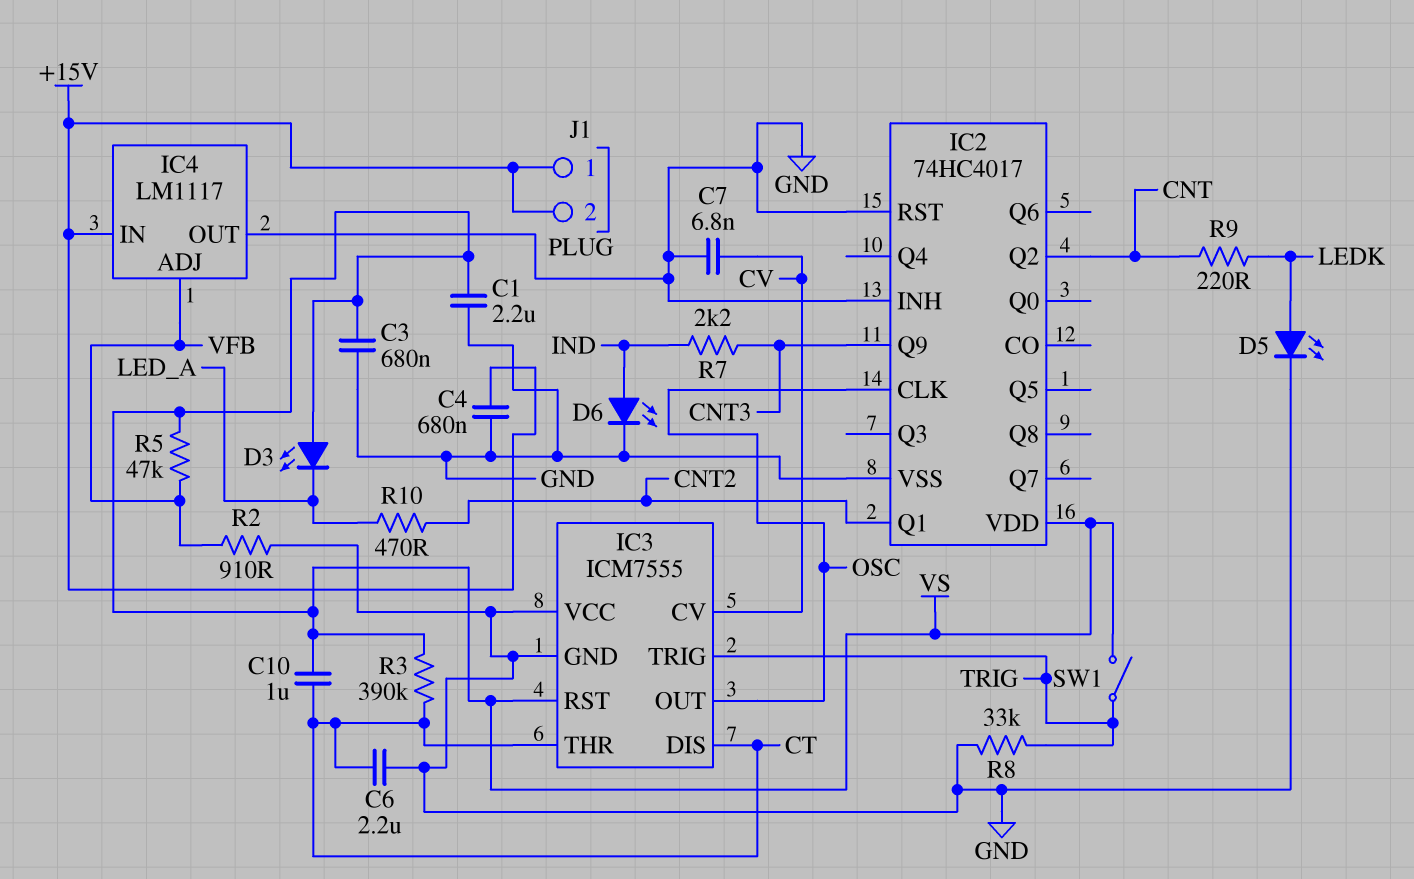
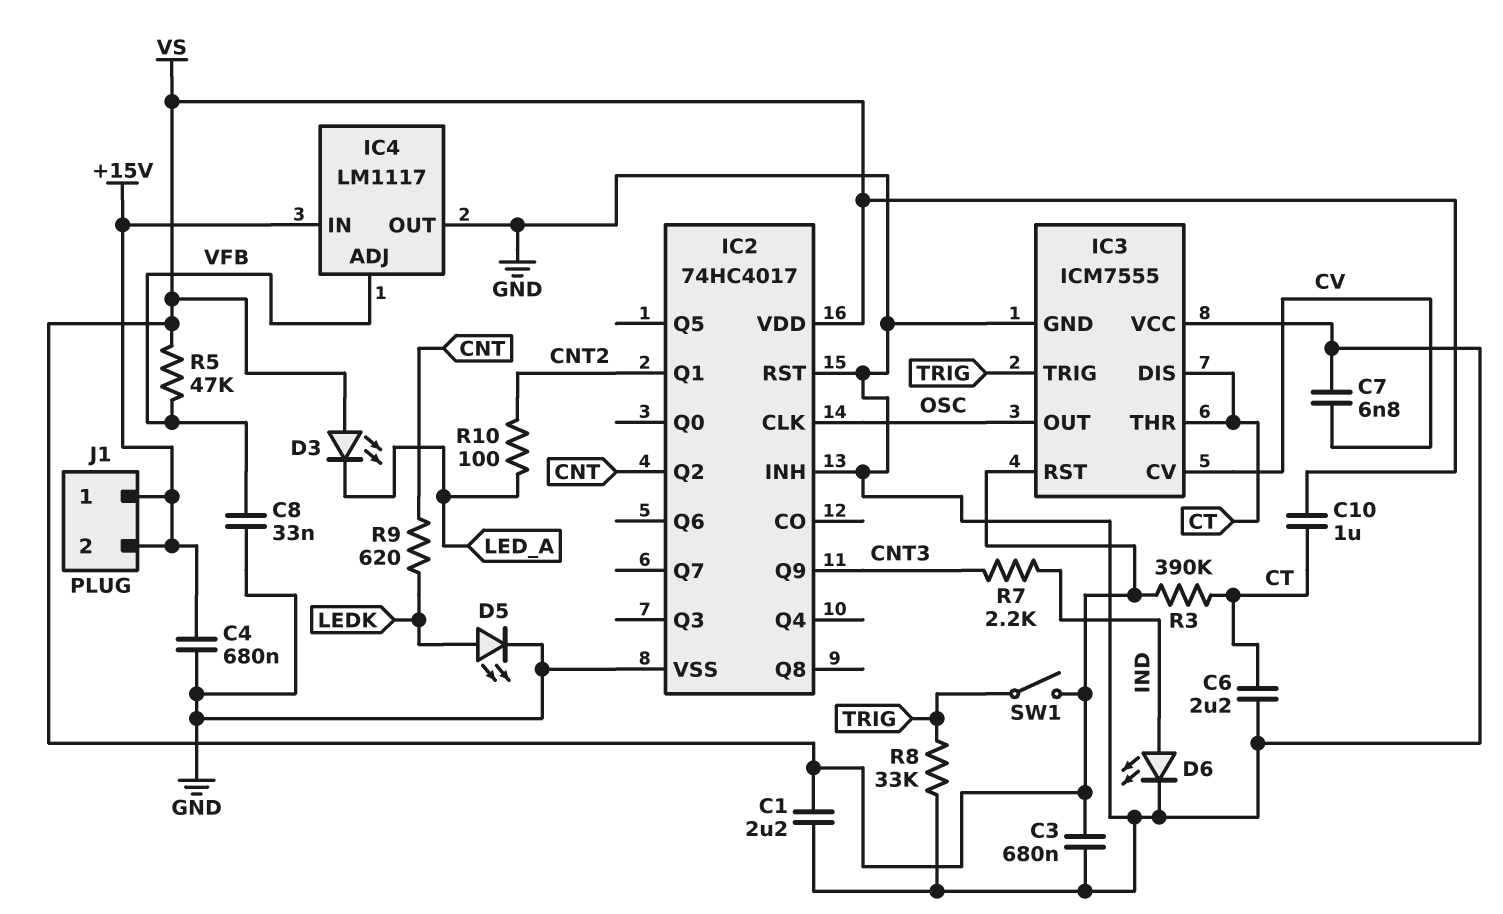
C8: none -> 33nF (GND, VFB)
R2: 910 (GND, VFB) -> none
R9: 220 (CNT, LEDK) -> 620 (CNT, LEDK)
R10: 470 (CNT2, LED_A) -> 100 (CNT2, LED_A)

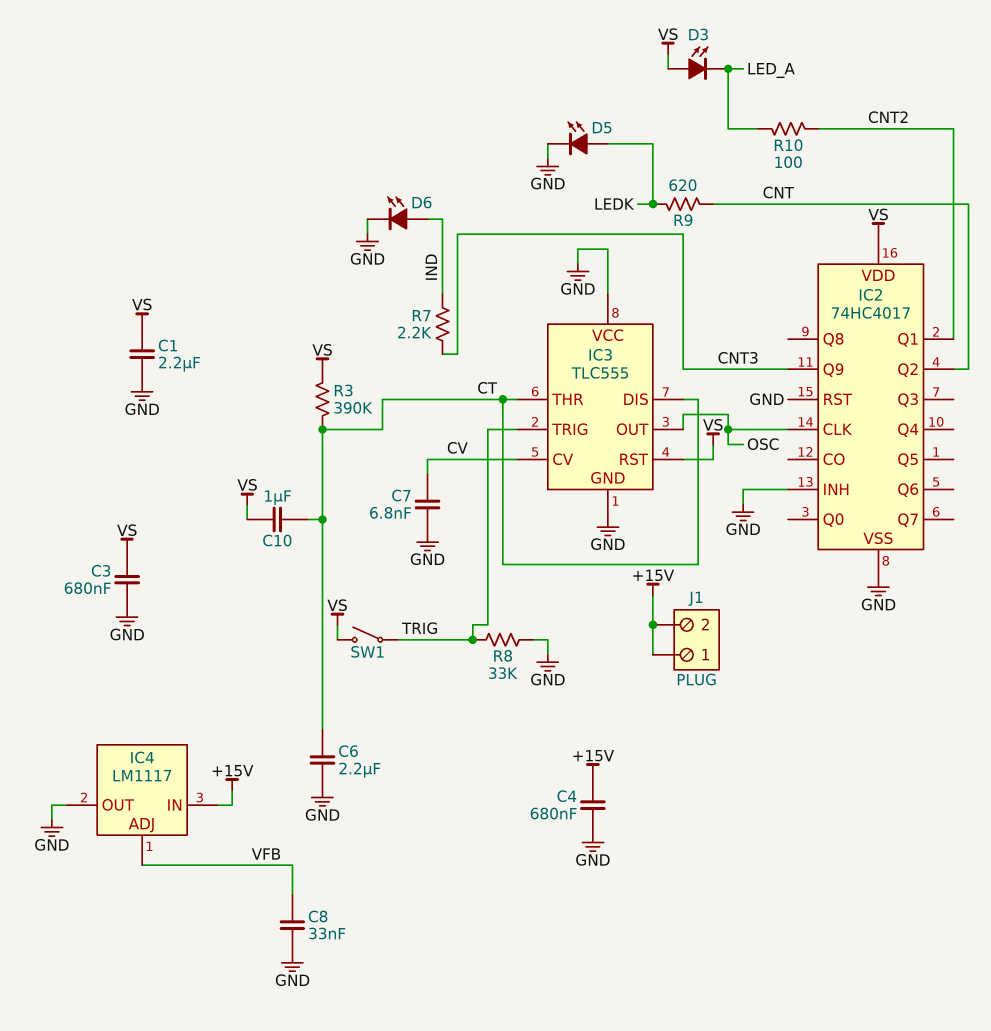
IC3: ICM7555 -> TLC555
R5: 47k (VFB, VS) -> none

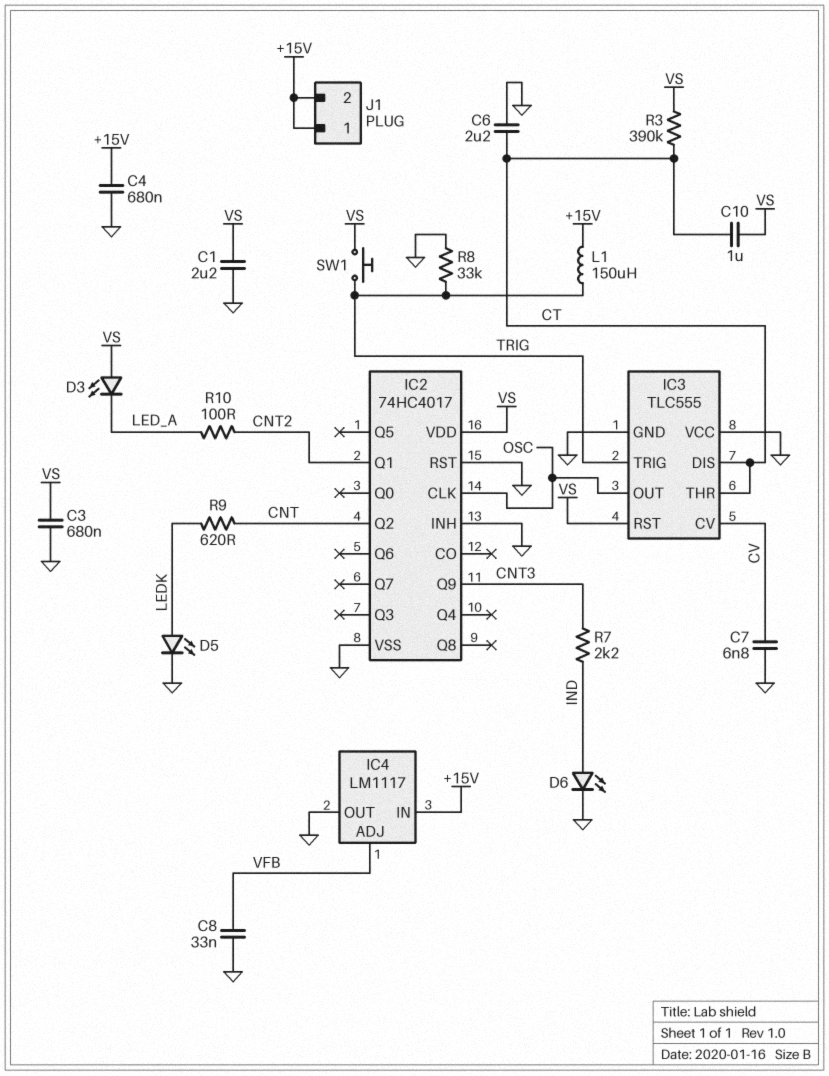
L1: none -> 150uH (+15V, TRIG)
SW1: switch (TRIG, VS) -> button (TRIG, VS)

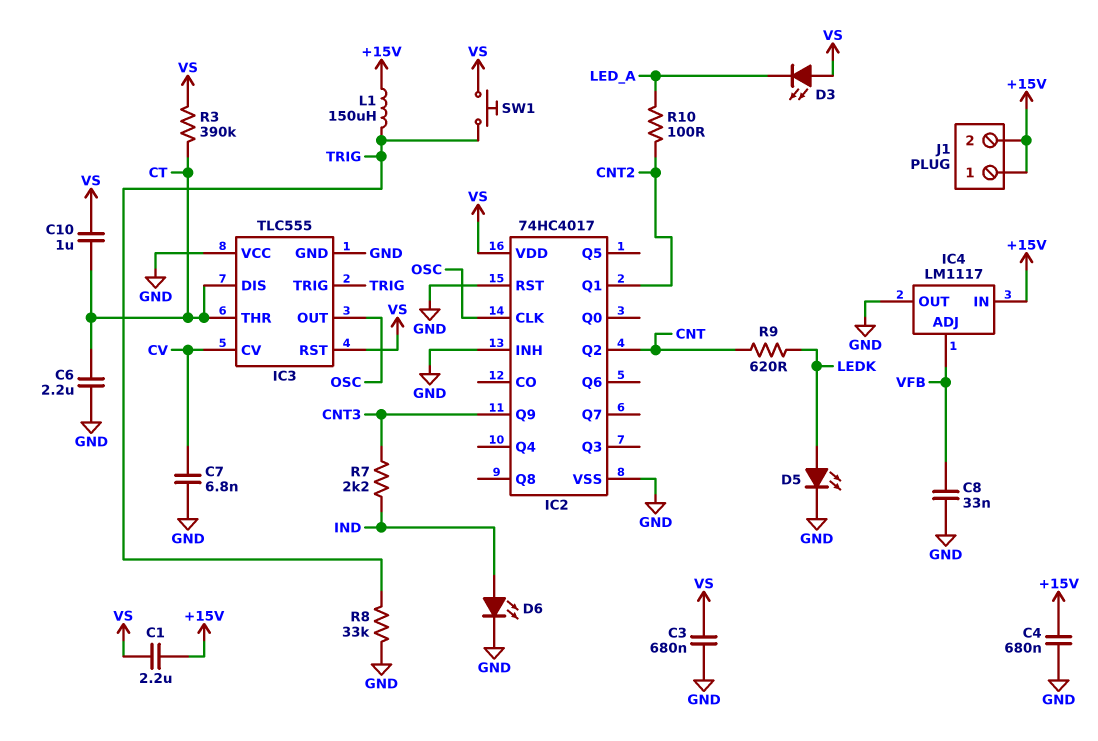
C1: 2.2uF (GND, VS) -> 2.2uF (+15V, VS)

